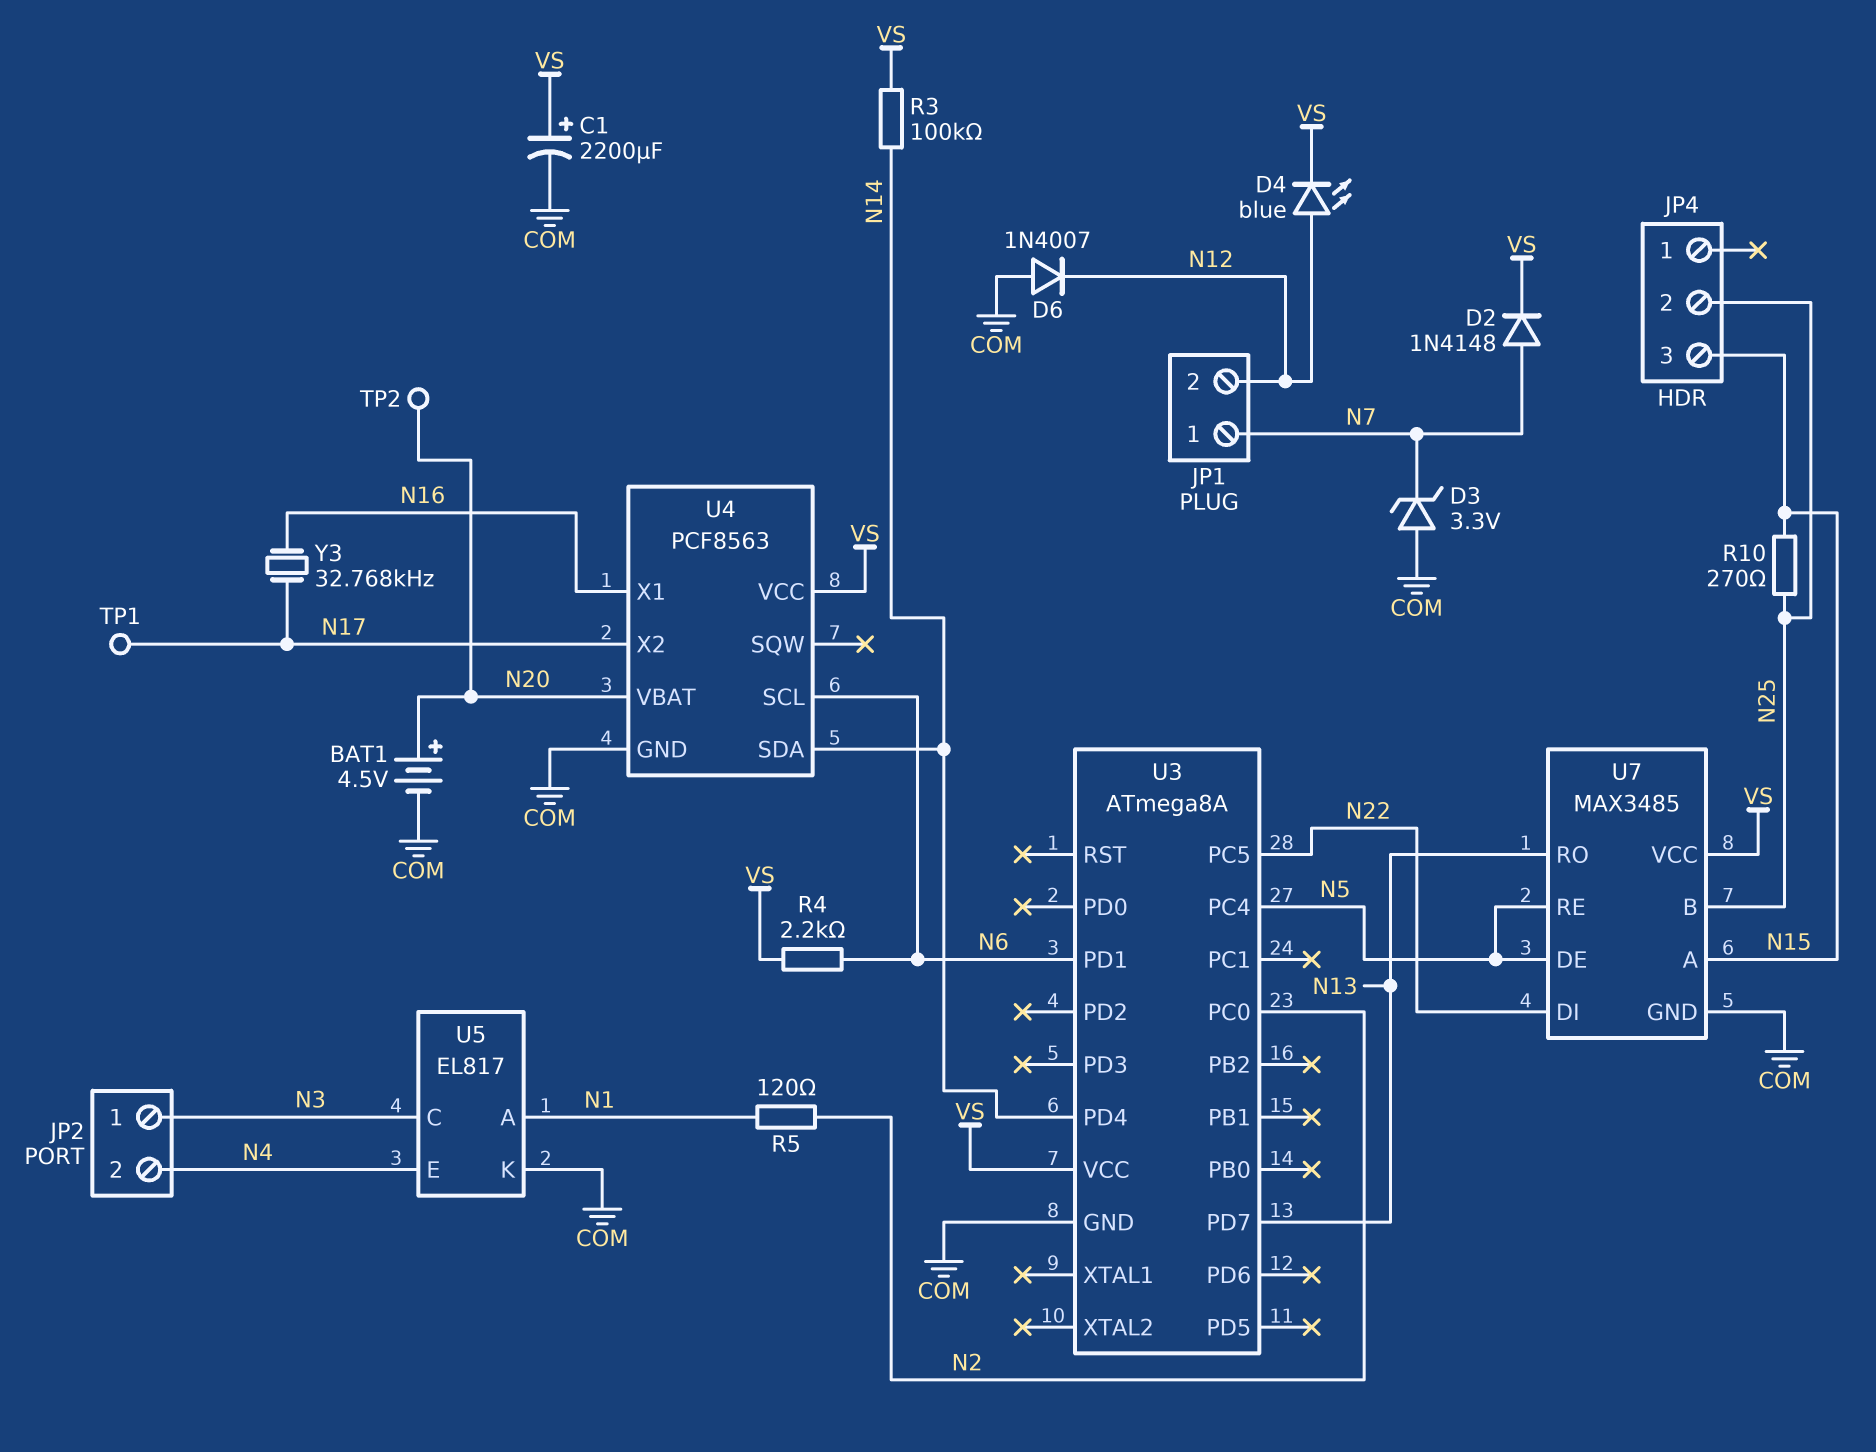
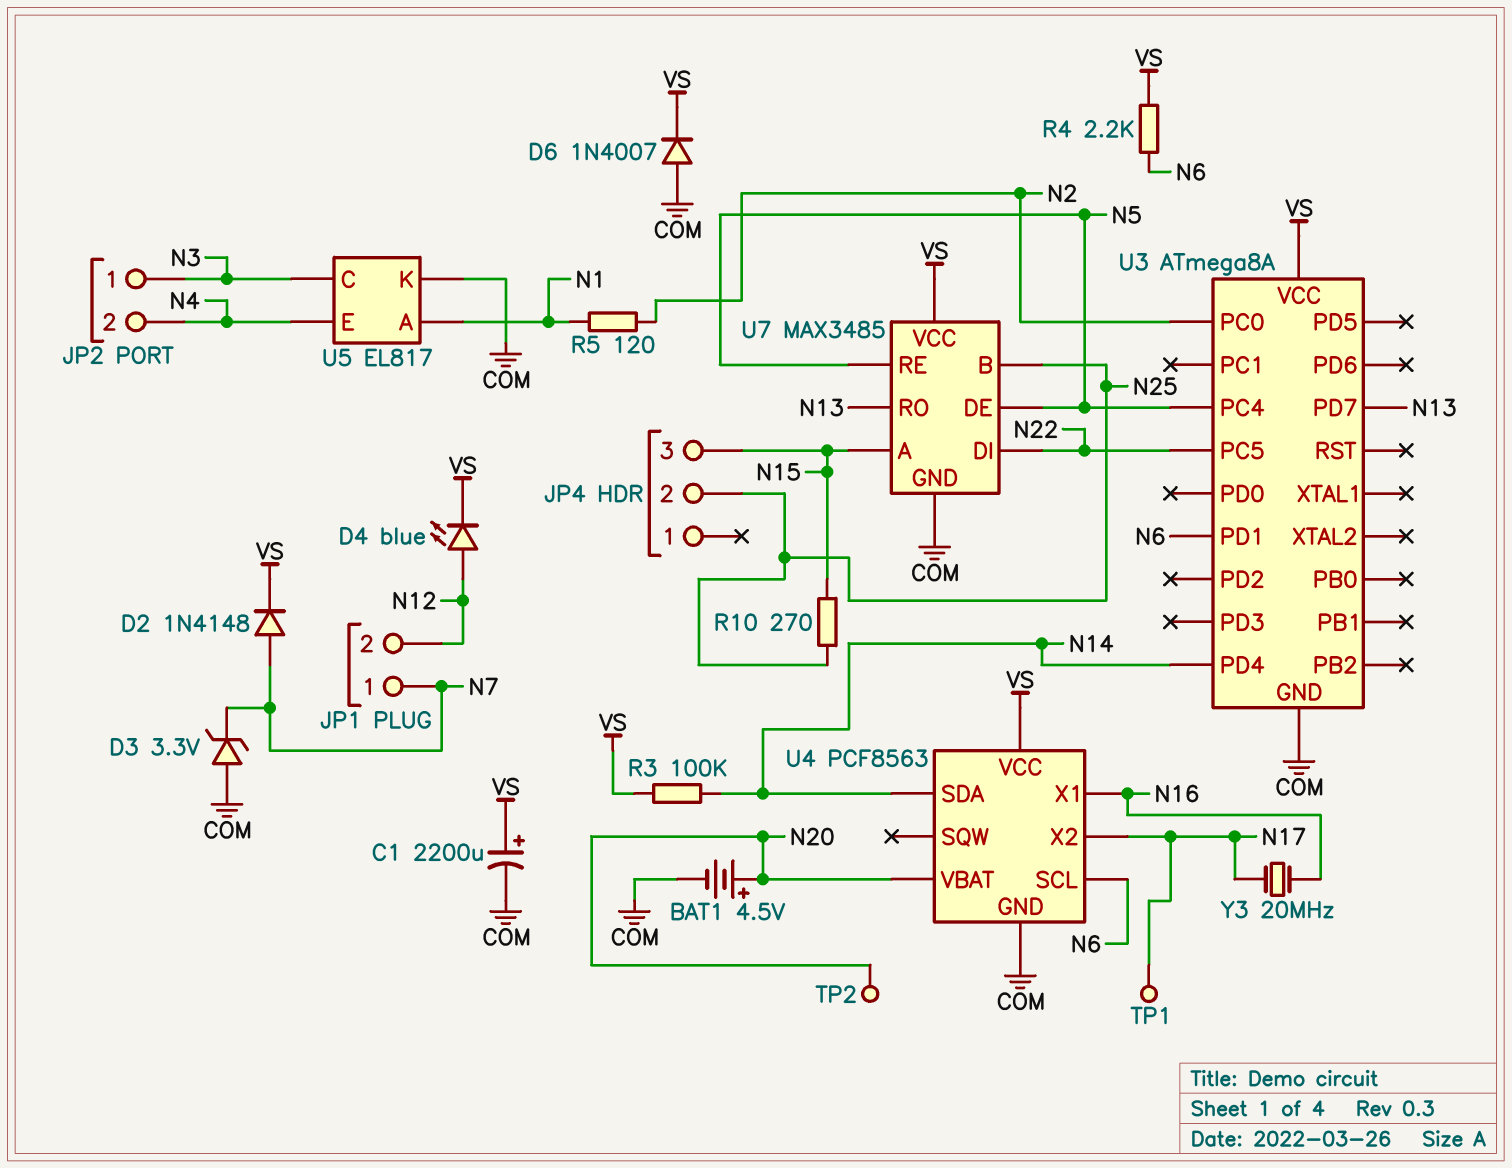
D6: diode 1N4007 (A COM, K N12) -> diode 1N4007 (A COM, K VS)
Y3: 32.768kHz (N16, N17) -> 20MHz (N16, N17)

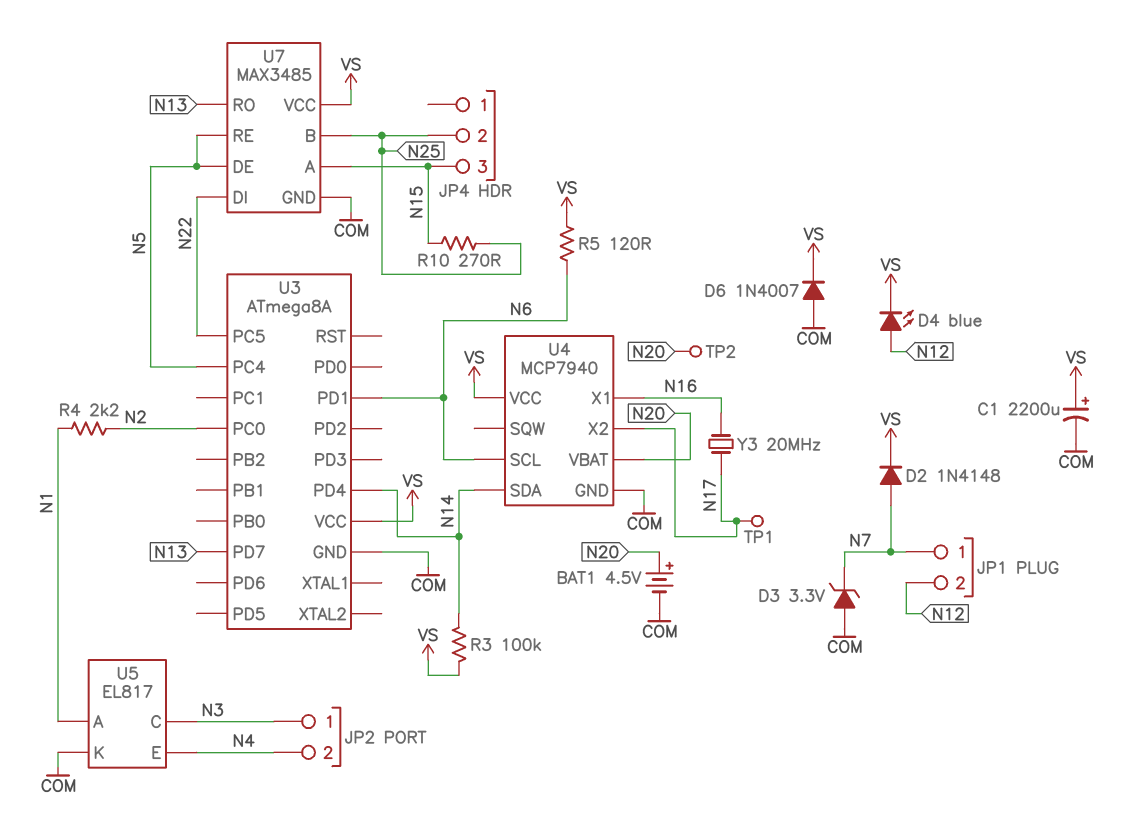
R4: 2.2k (N6, VS) -> 2.2k (N1, N2)
R5: 120 (N1, N2) -> 120 (N6, VS)
U4: PCF8563 -> MCP7940

